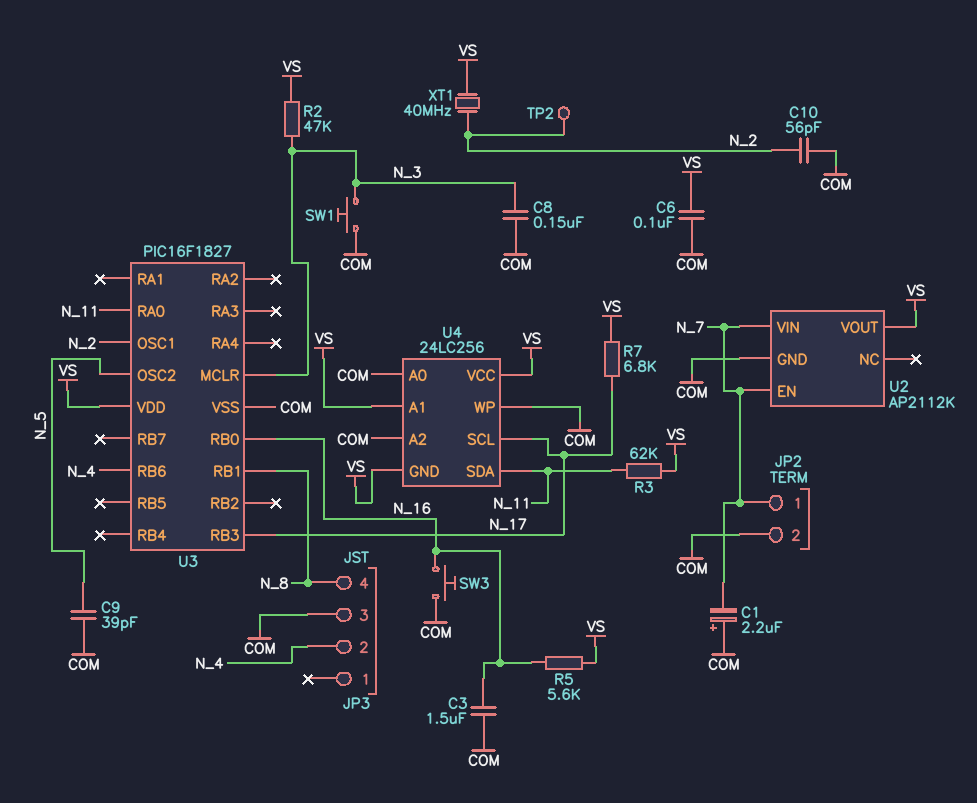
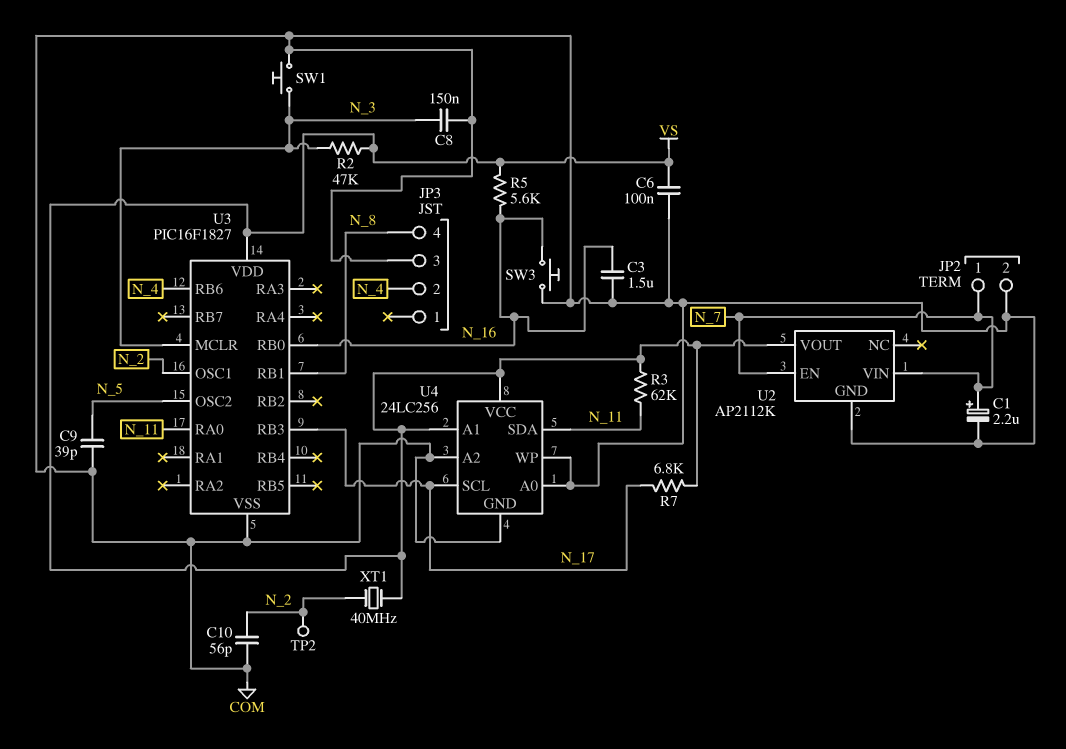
C1: 2.2uF (plus COM, minus N_7) -> 2.2uF (plus N_7, minus COM)
U4 pin GND: VS -> COM

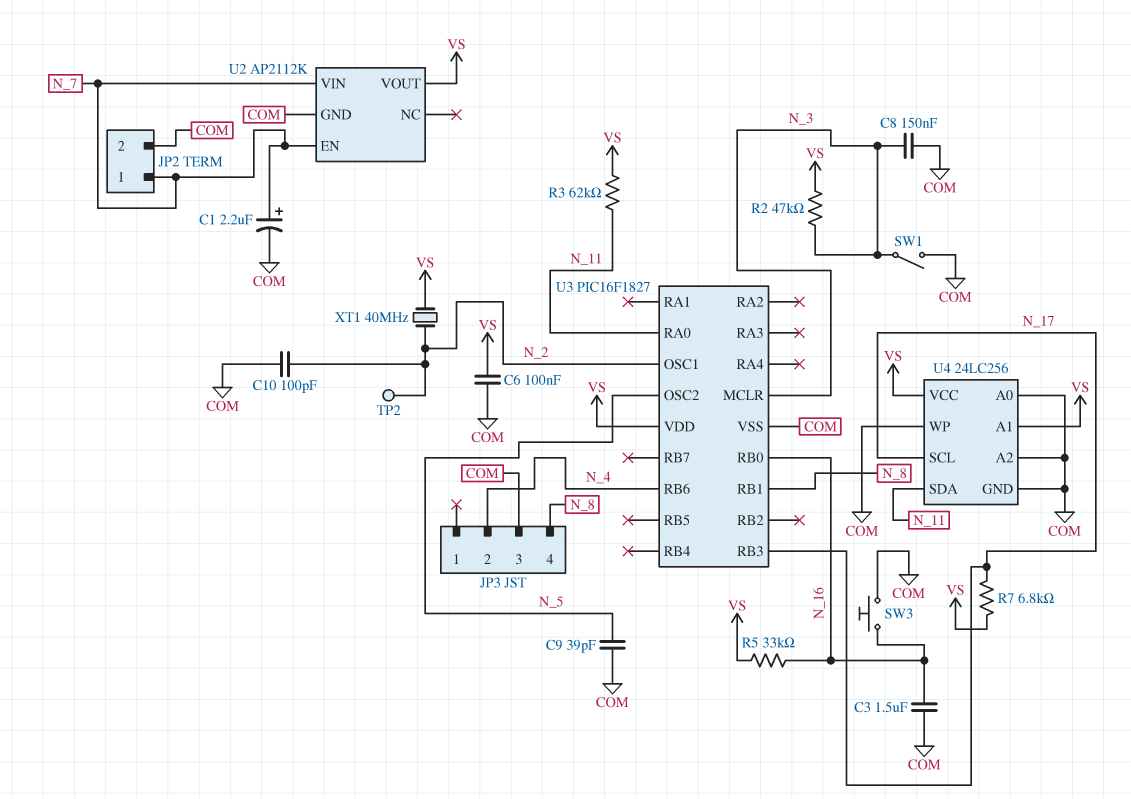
C10: 56pF (COM, N_2) -> 100pF (COM, N_2)
R5: 5.6k (N_16, VS) -> 33k (N_16, VS)
SW1: button (COM, N_3) -> switch (COM, N_3)

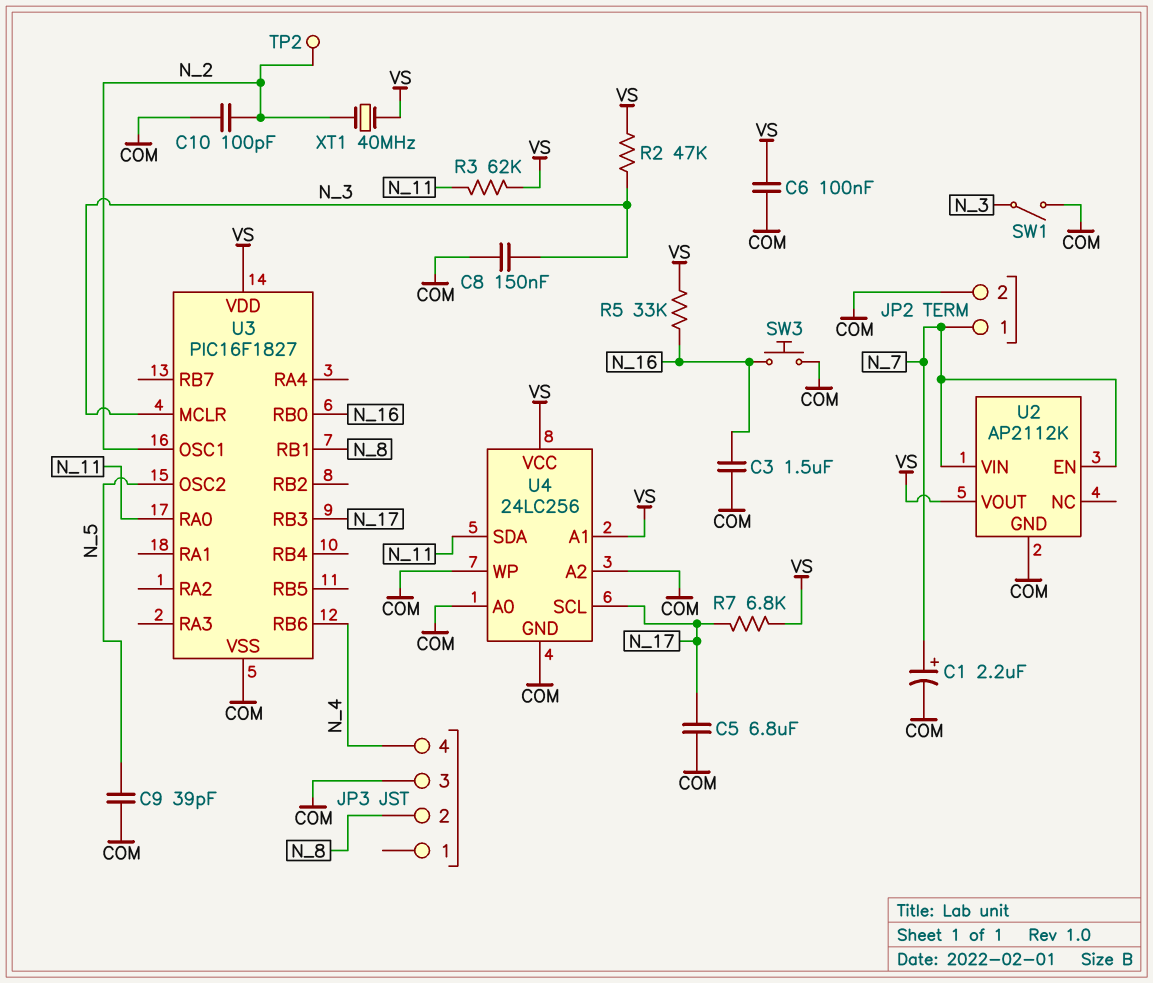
C5: none -> 6.8uF (COM, N_17)
JP3 pin 2: N_4 -> N_8
JP3 pin 4: N_8 -> N_4

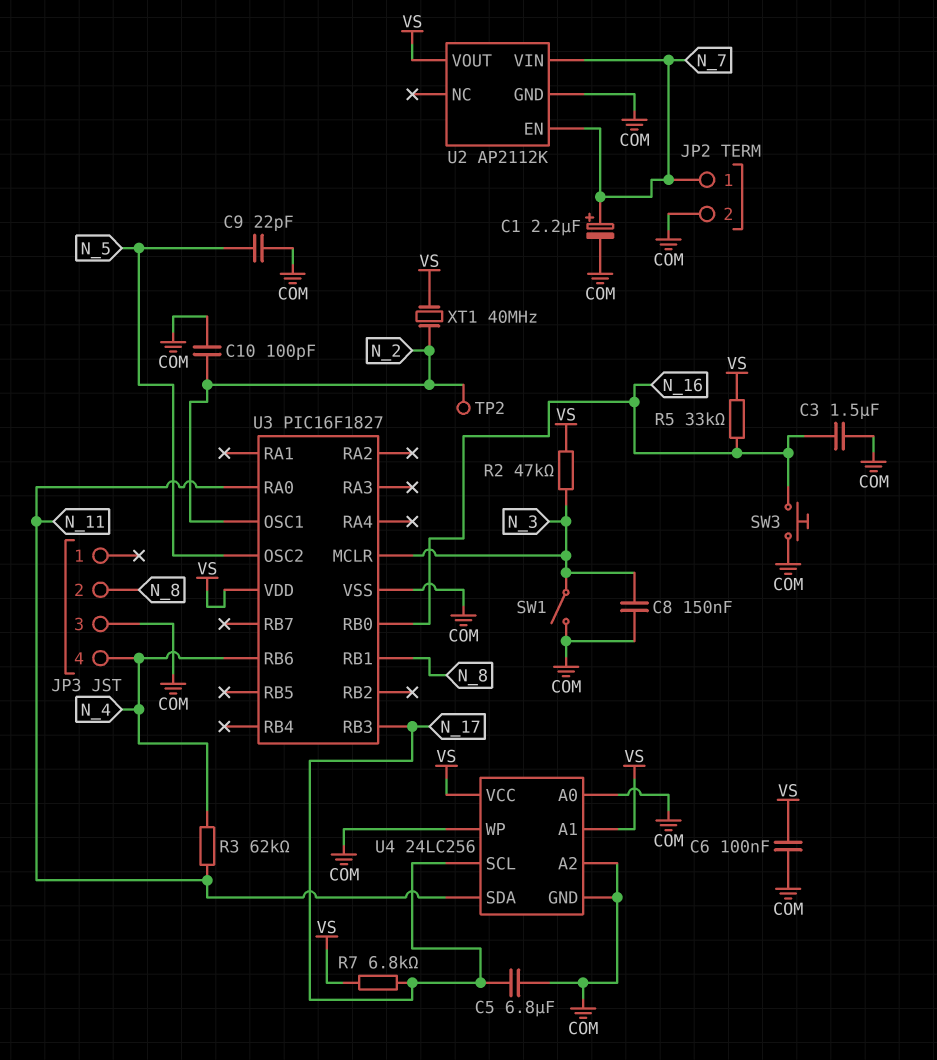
C9: 39pF (COM, N_5) -> 22pF (COM, N_5)
R3: 62k (N_11, VS) -> 62k (N_4, N_11)

